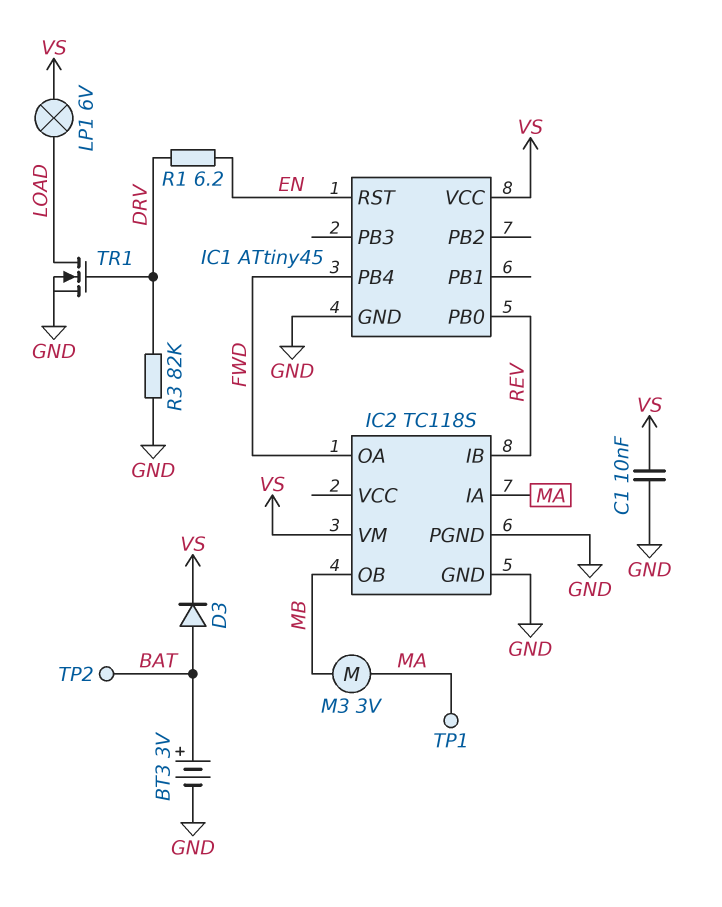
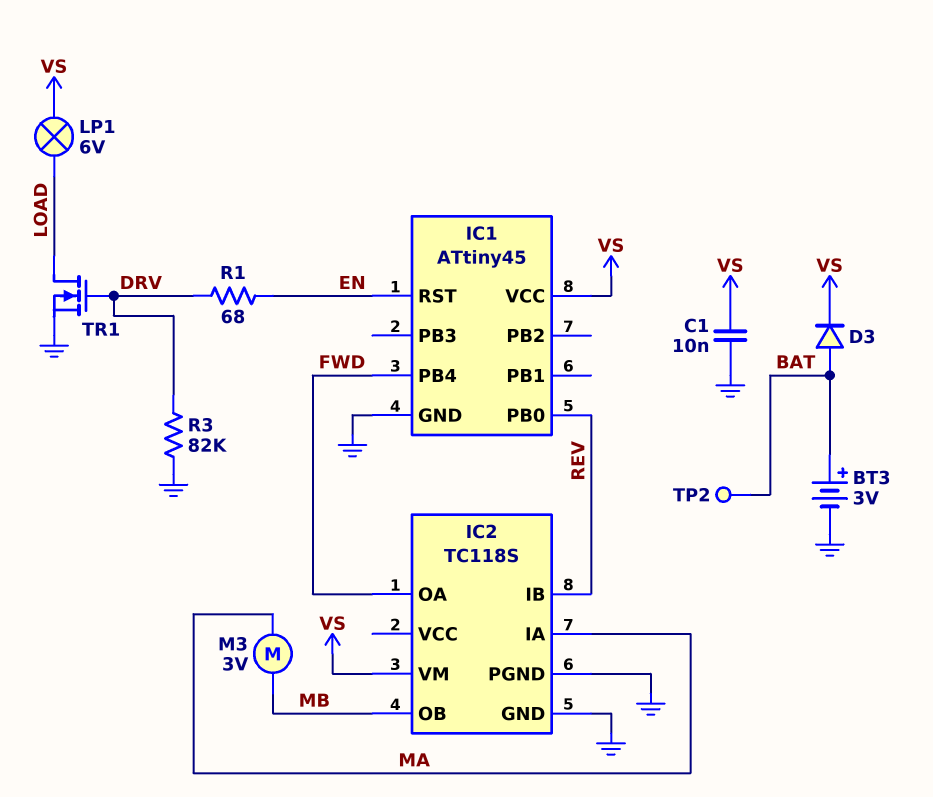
R1: 6.2 (DRV, EN) -> 68 (DRV, EN)
TP1: test point (MA) -> none

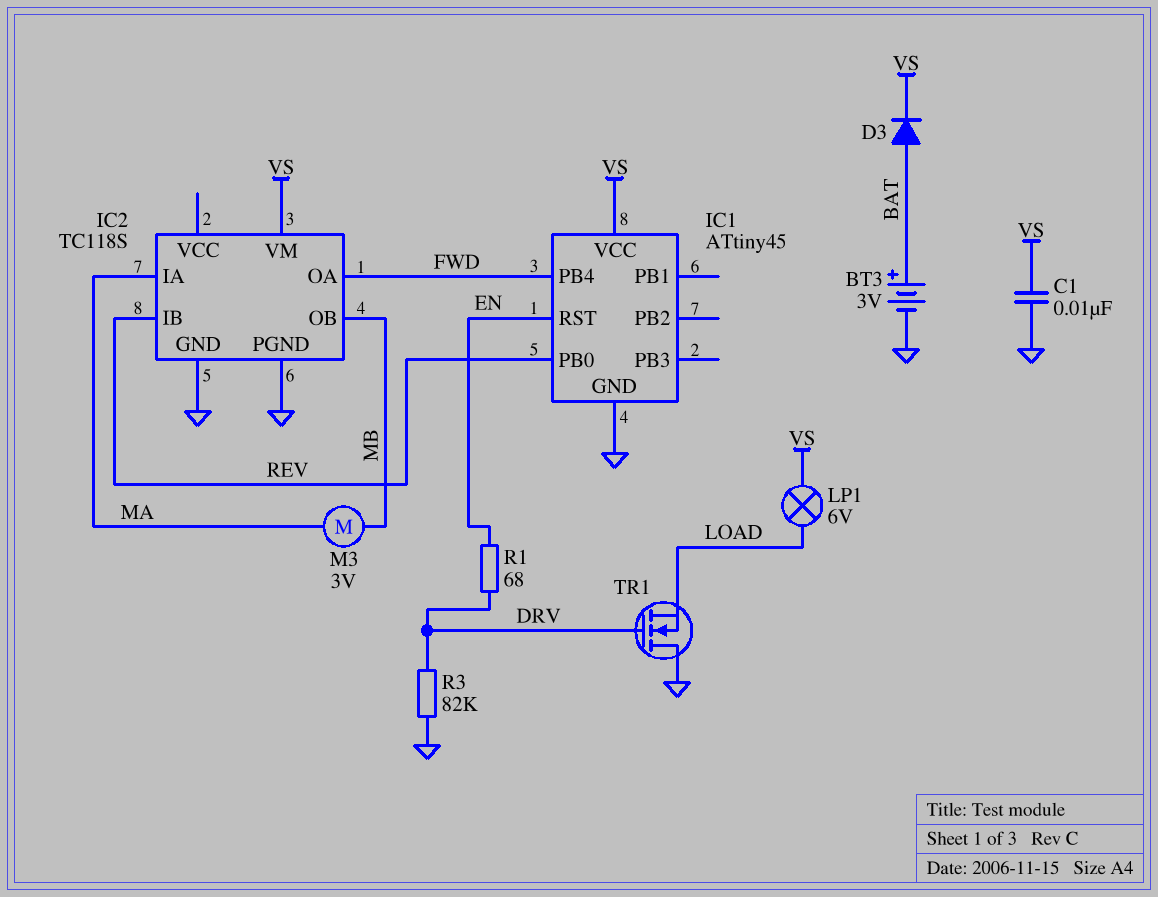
TP2: test point (BAT) -> none
TR1: NMOS (G DRV, D LOAD, S GND) -> NMOS (G DRV, D GND, S LOAD)

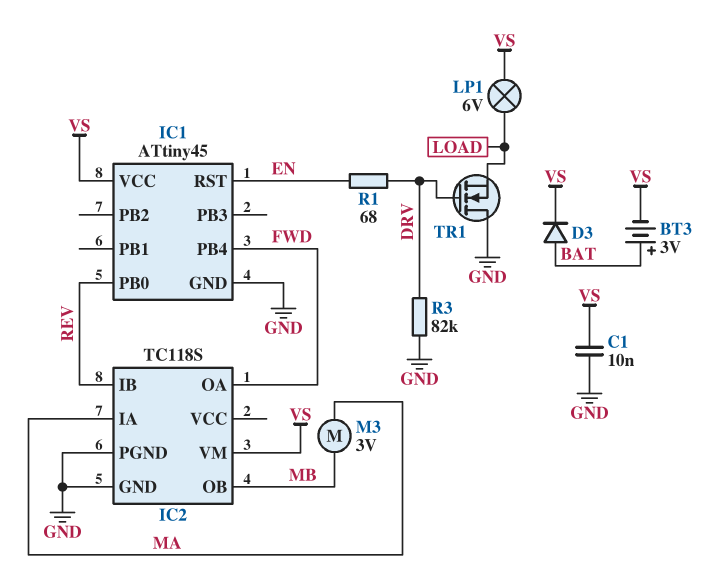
BT3: 3V (plus BAT, minus GND) -> 3V (plus BAT, minus VS)

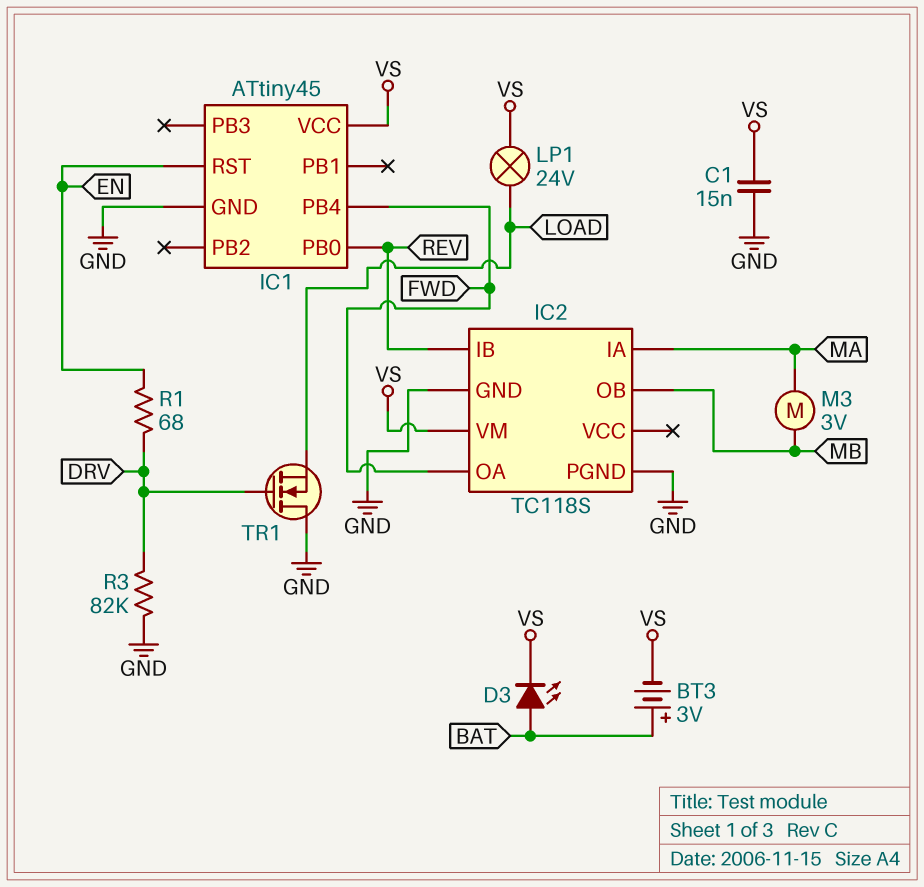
C1: 10nF (GND, VS) -> 15nF (GND, VS)
D3: diode (A BAT, K VS) -> LED (A BAT, K VS)
LP1: lamp 6V (LOAD, VS) -> lamp 24V (LOAD, VS)

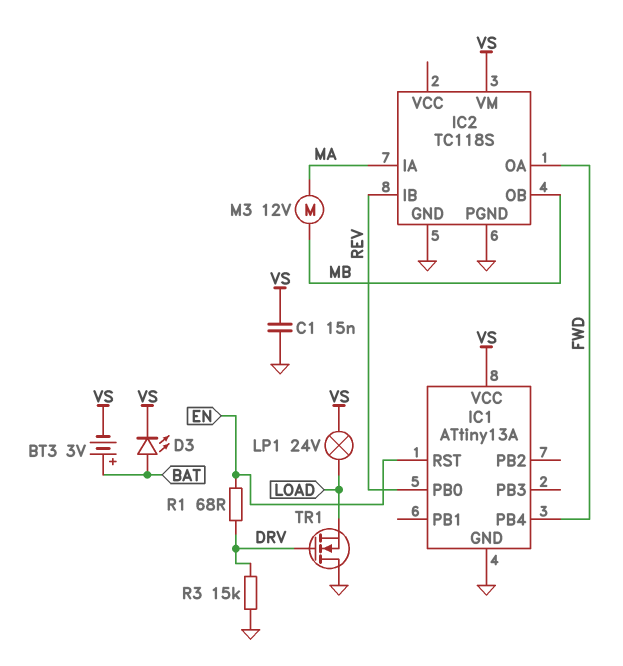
IC1: ATtiny45 -> ATtiny13A
M3: motor 3V (MA, MB) -> motor 12V (MA, MB)
R3: 82k (DRV, GND) -> 15k (DRV, GND)

